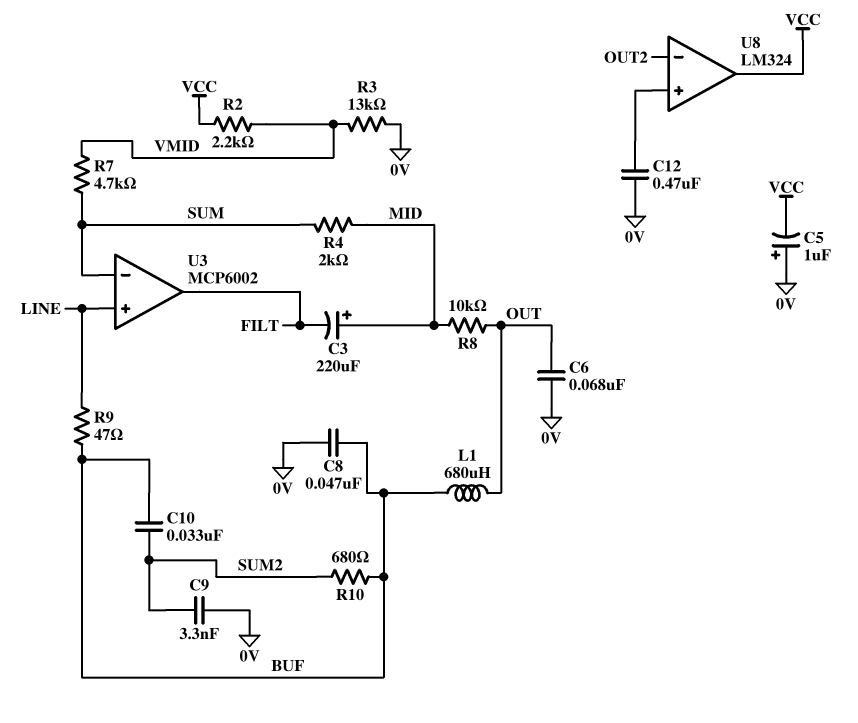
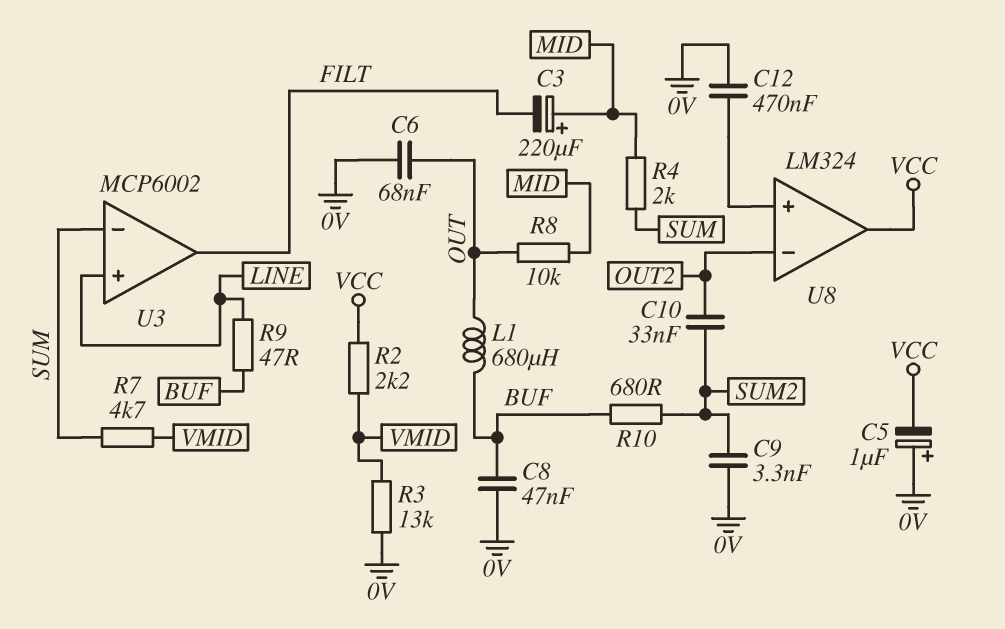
C10: 33nF (BUF, SUM2) -> 33nF (OUT2, SUM2)

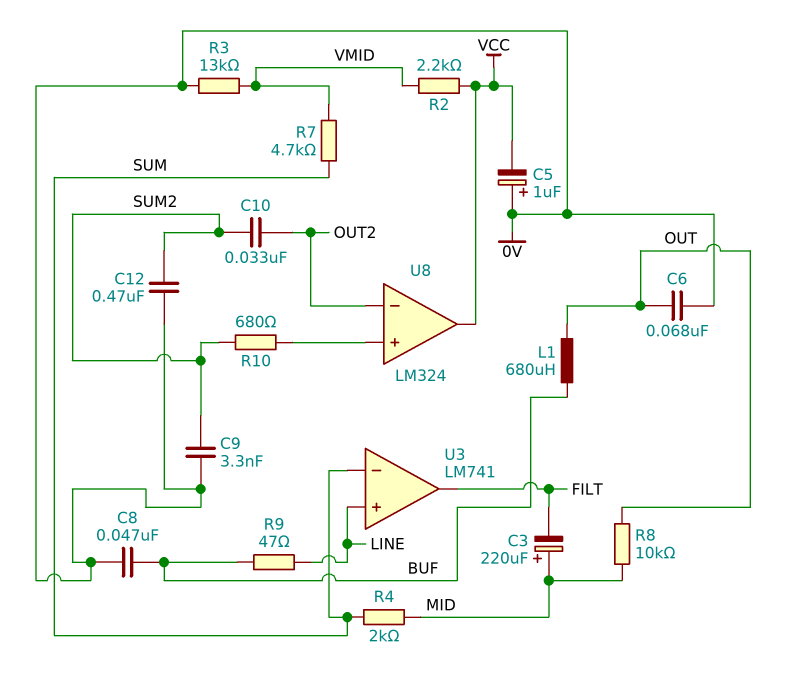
C12: 470nF (0V, U8/in+) -> 470nF (0V, SUM2)
R10: 680 (BUF, SUM2) -> 680 (SUM2, U8/in+)
U3: MCP6002 -> LM741

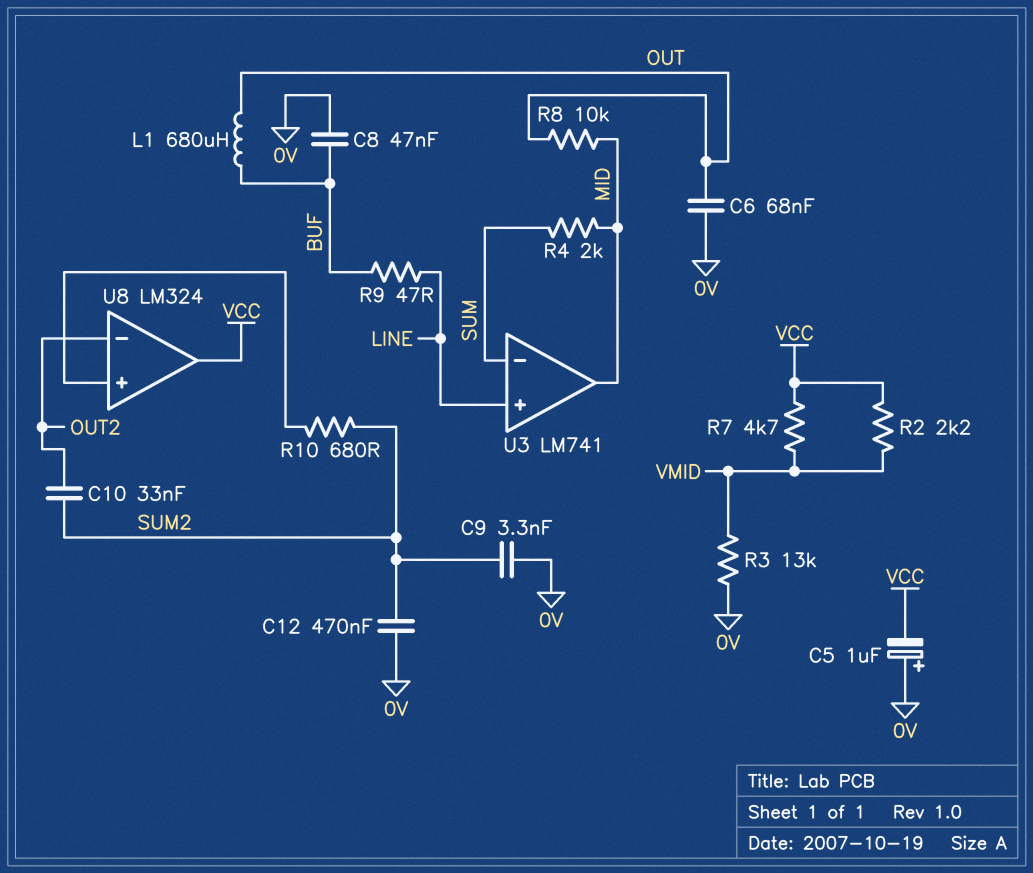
C3: 220uF (plus MID, minus FILT) -> none
R7: 4.7k (SUM, VMID) -> 4.7k (VCC, VMID)
U3 pin out: FILT -> MID

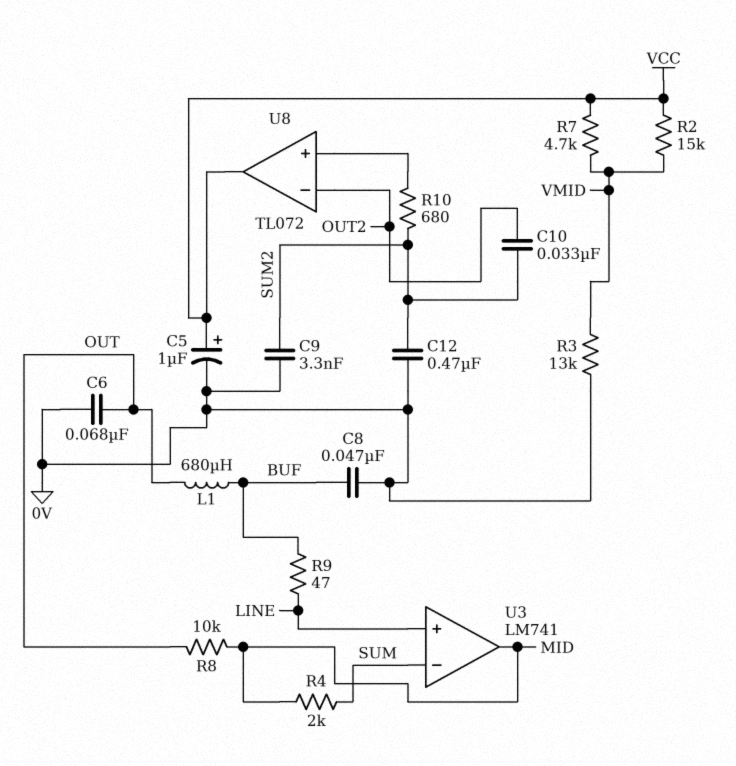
C5: 1uF (plus 0V, minus VCC) -> 1uF (plus VCC, minus 0V)
R2: 2.2k (VCC, VMID) -> 15k (VCC, VMID)
U8: LM324 -> TL072

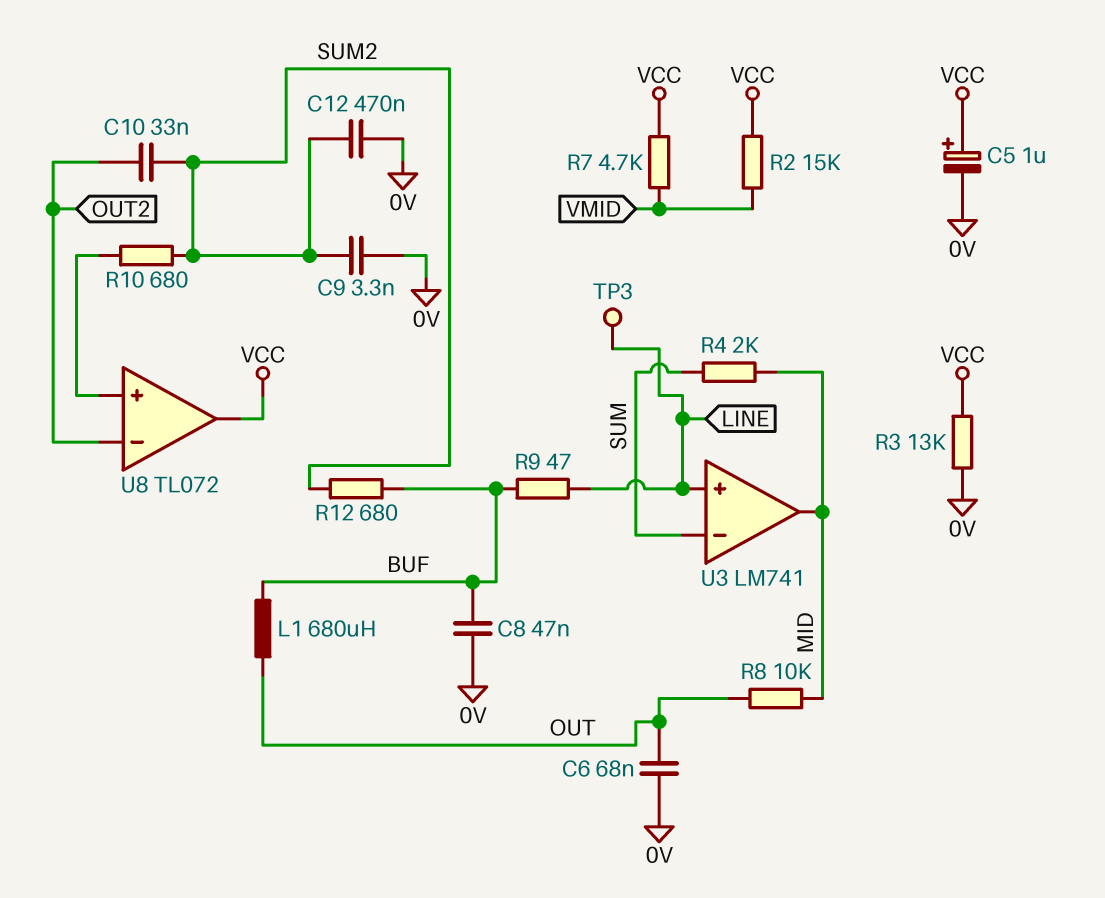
R3: 13k (0V, VMID) -> 13k (0V, VCC)
R12: none -> 680 (BUF, SUM2)
TP3: none -> test point (LINE)

